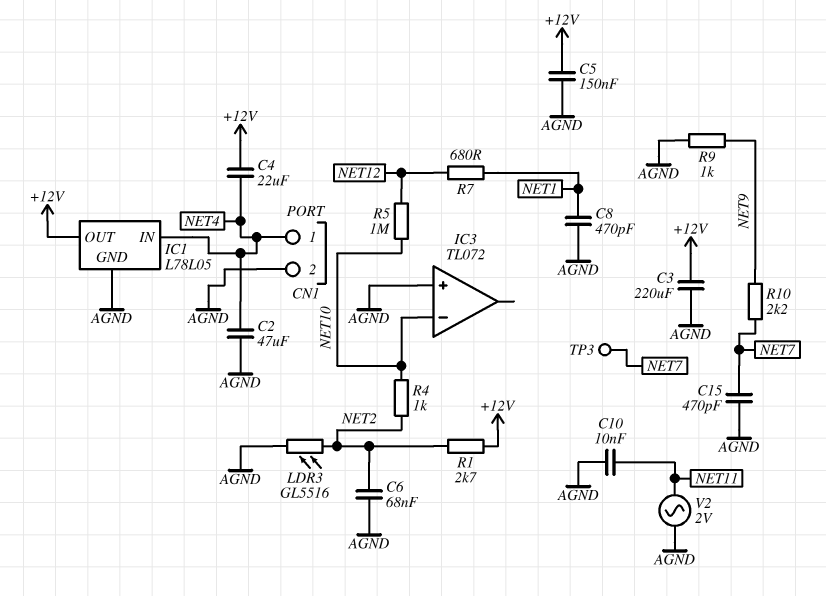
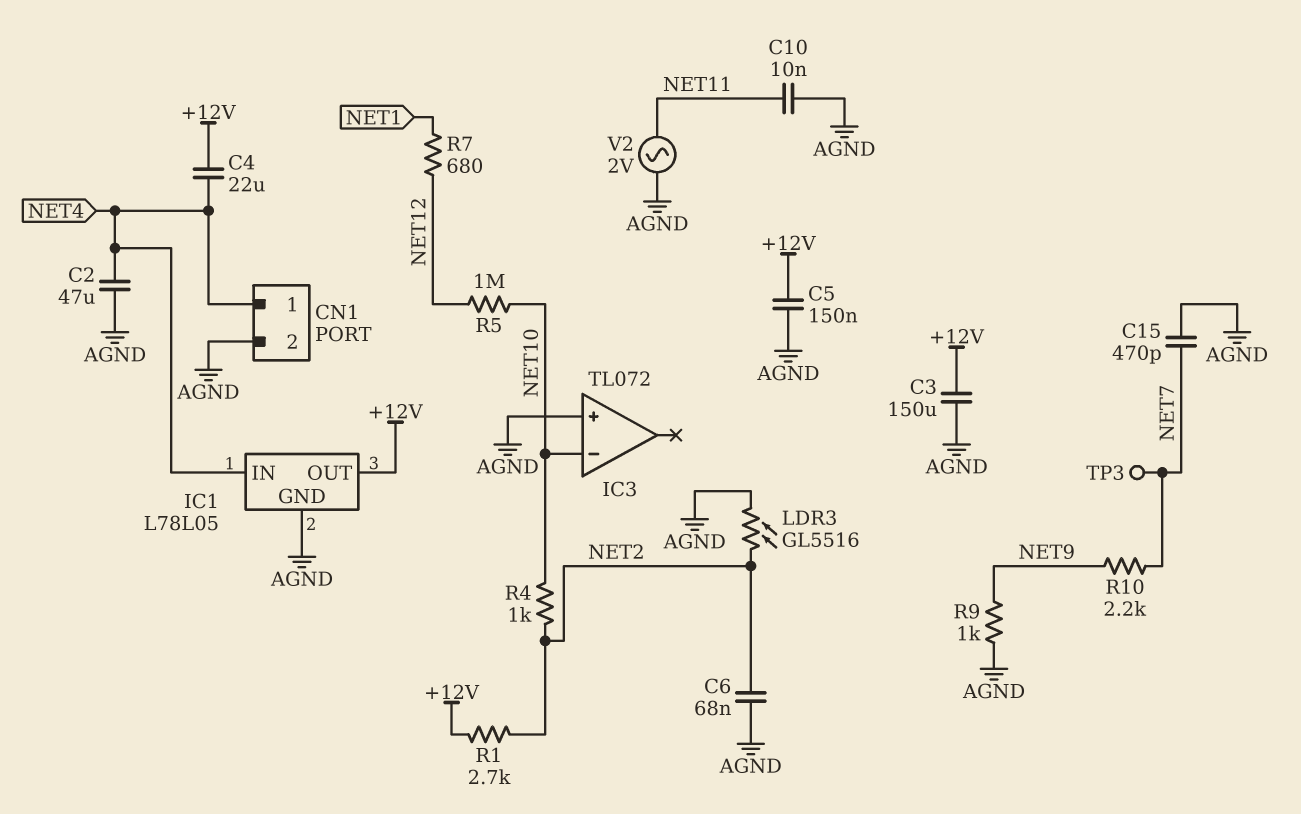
C3: 220uF (+12V, AGND) -> 150uF (+12V, AGND)
C8: 470pF (AGND, NET1) -> none

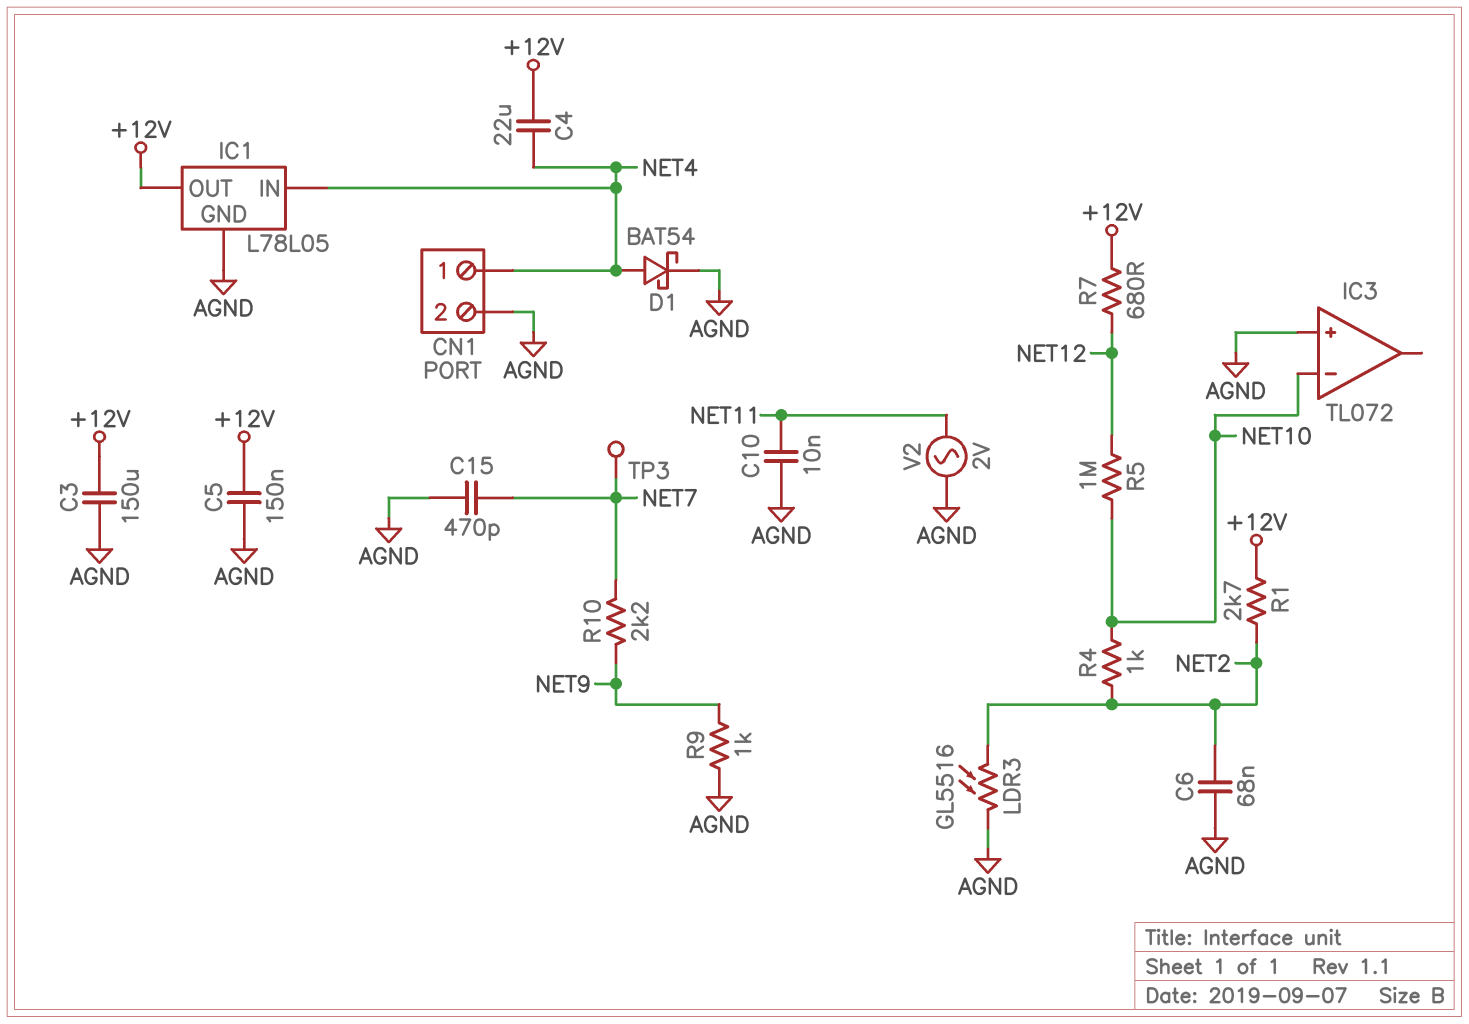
C2: 47uF (AGND, NET4) -> none
D1: none -> schottky BAT54 (A NET4, K AGND)
R7: 680 (NET1, NET12) -> 680 (+12V, NET12)

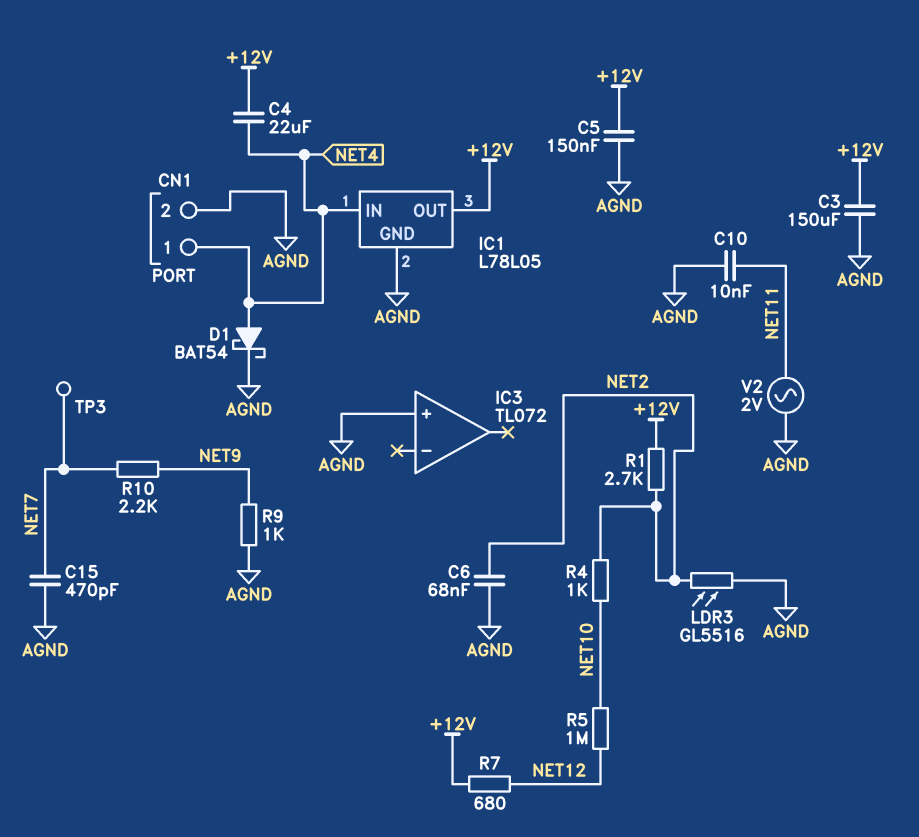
IC3 pin in-: NET10 -> none

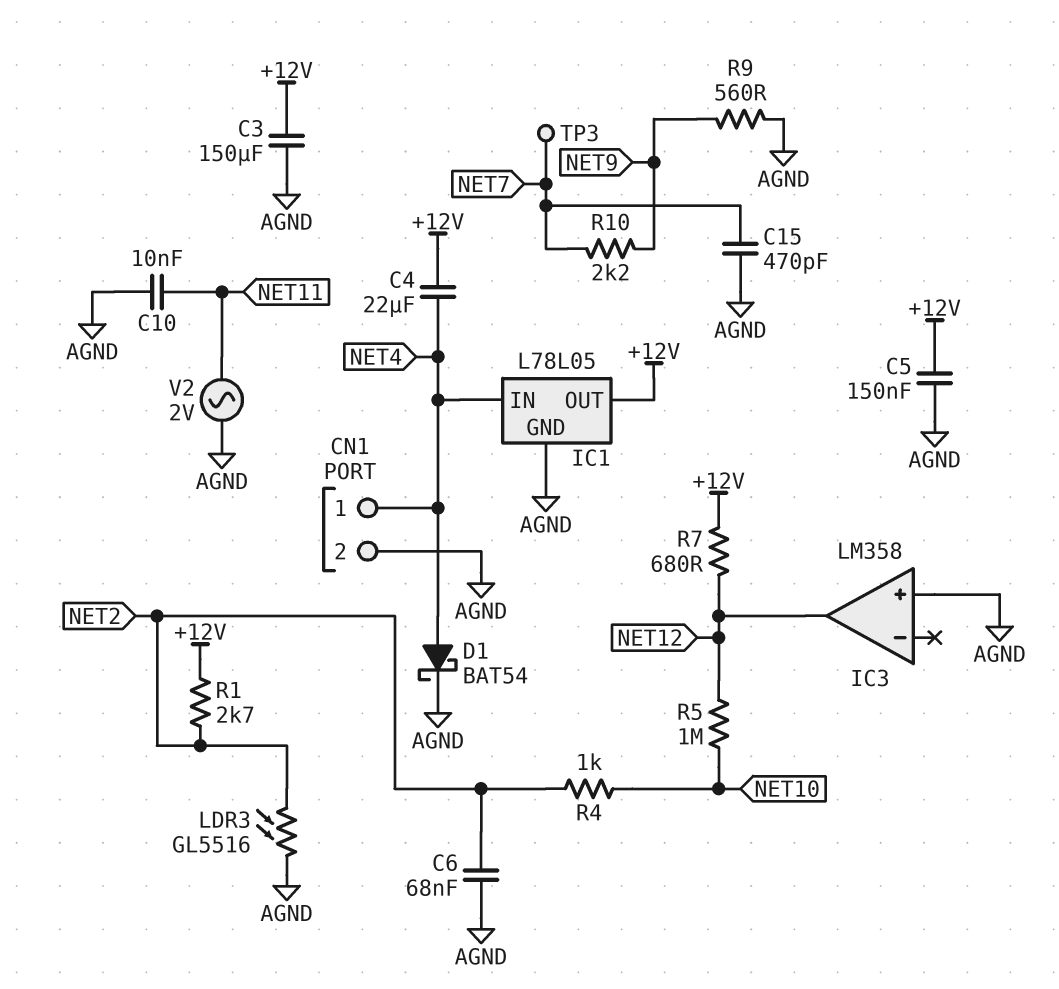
IC3: TL072 -> LM358
IC3 pin out: none -> NET12
R9: 1k (AGND, NET9) -> 560 (AGND, NET9)

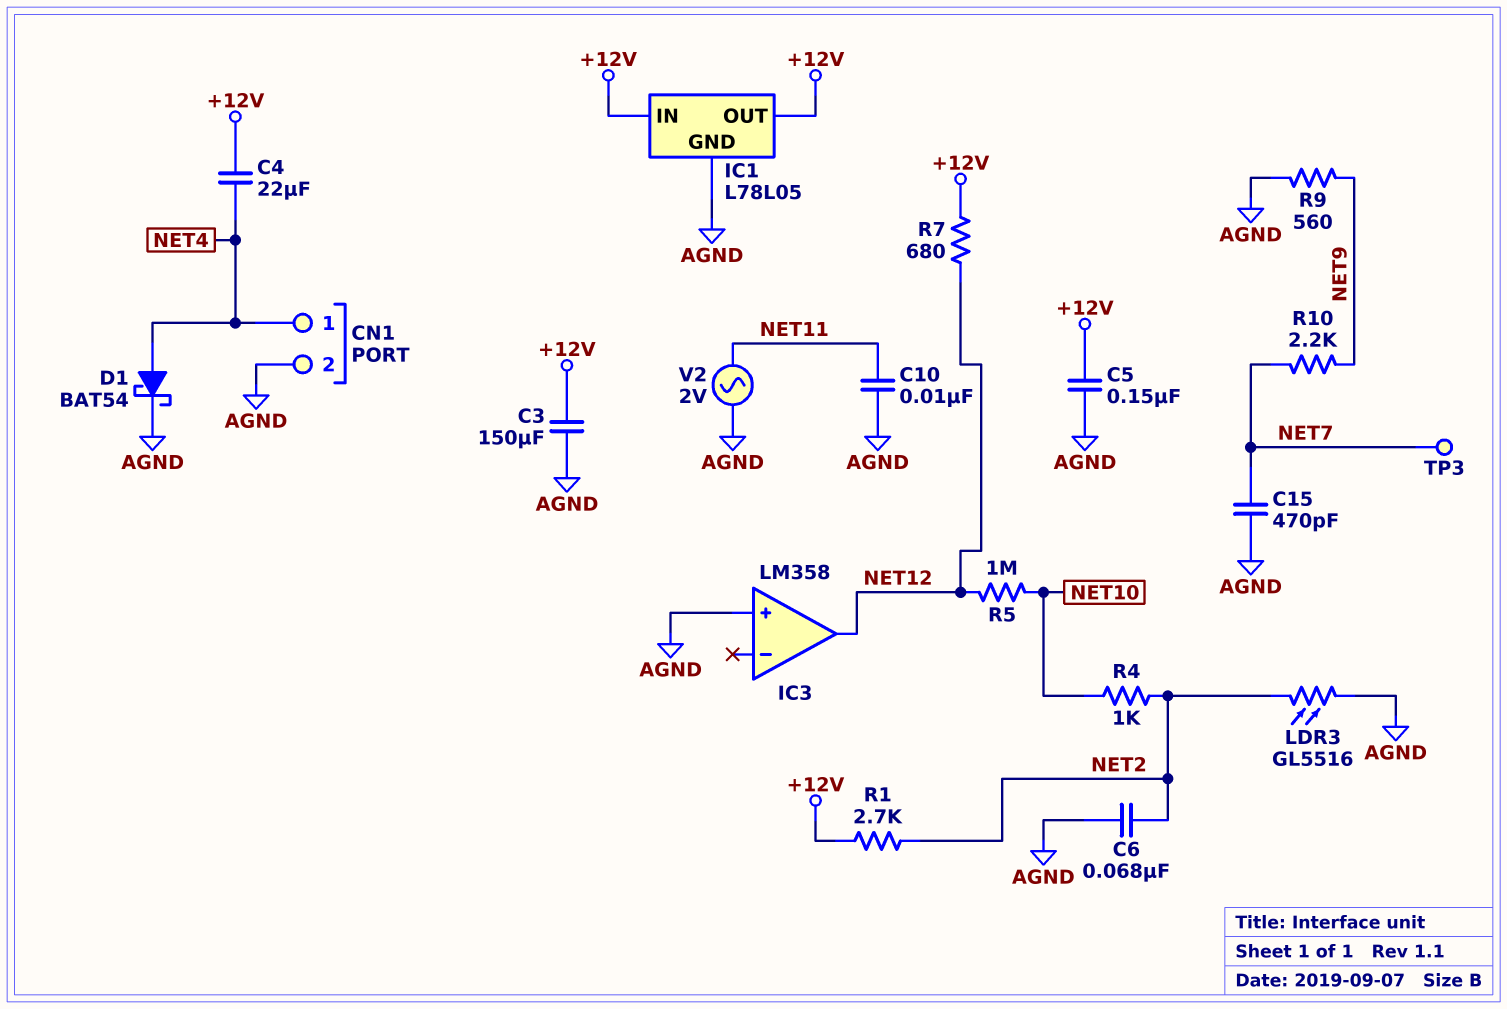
IC1 pin IN: NET4 -> +12V

